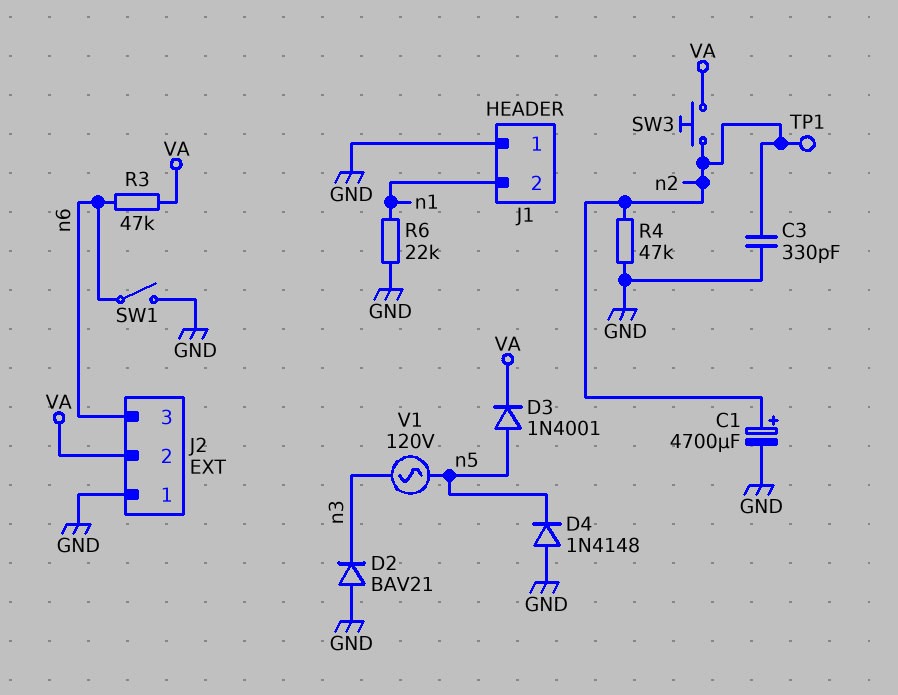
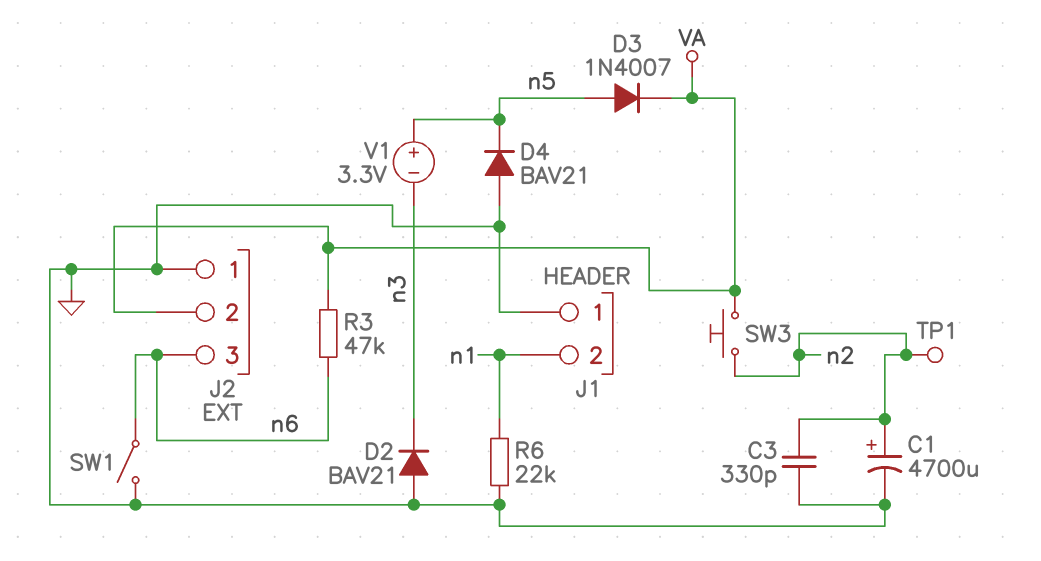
D3: diode 1N4001 (A n5, K VA) -> diode 1N4007 (A n5, K VA)
D4: diode 1N4148 (A GND, K n5) -> diode BAV21 (A GND, K n5)
R4: 47k (GND, n2) -> none
V1: AC 120V (n3, n5) -> 3.3V (plus n5, minus n3)

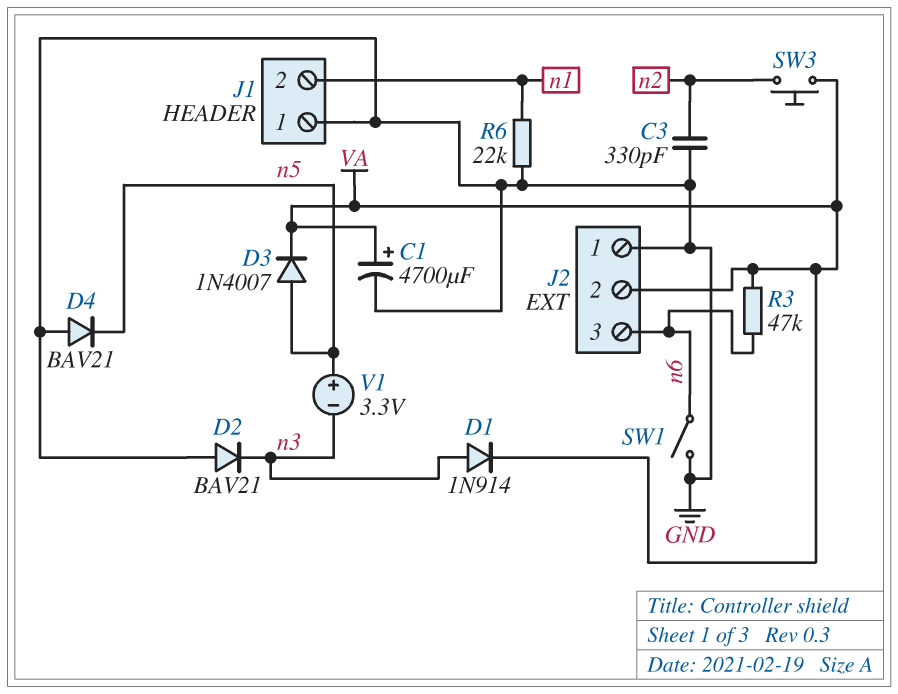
C1: 4700uF (plus n2, minus GND) -> 4700uF (plus VA, minus GND)
D1: none -> diode 1N914 (A n3, K VA)
TP1: test point (n2) -> none

